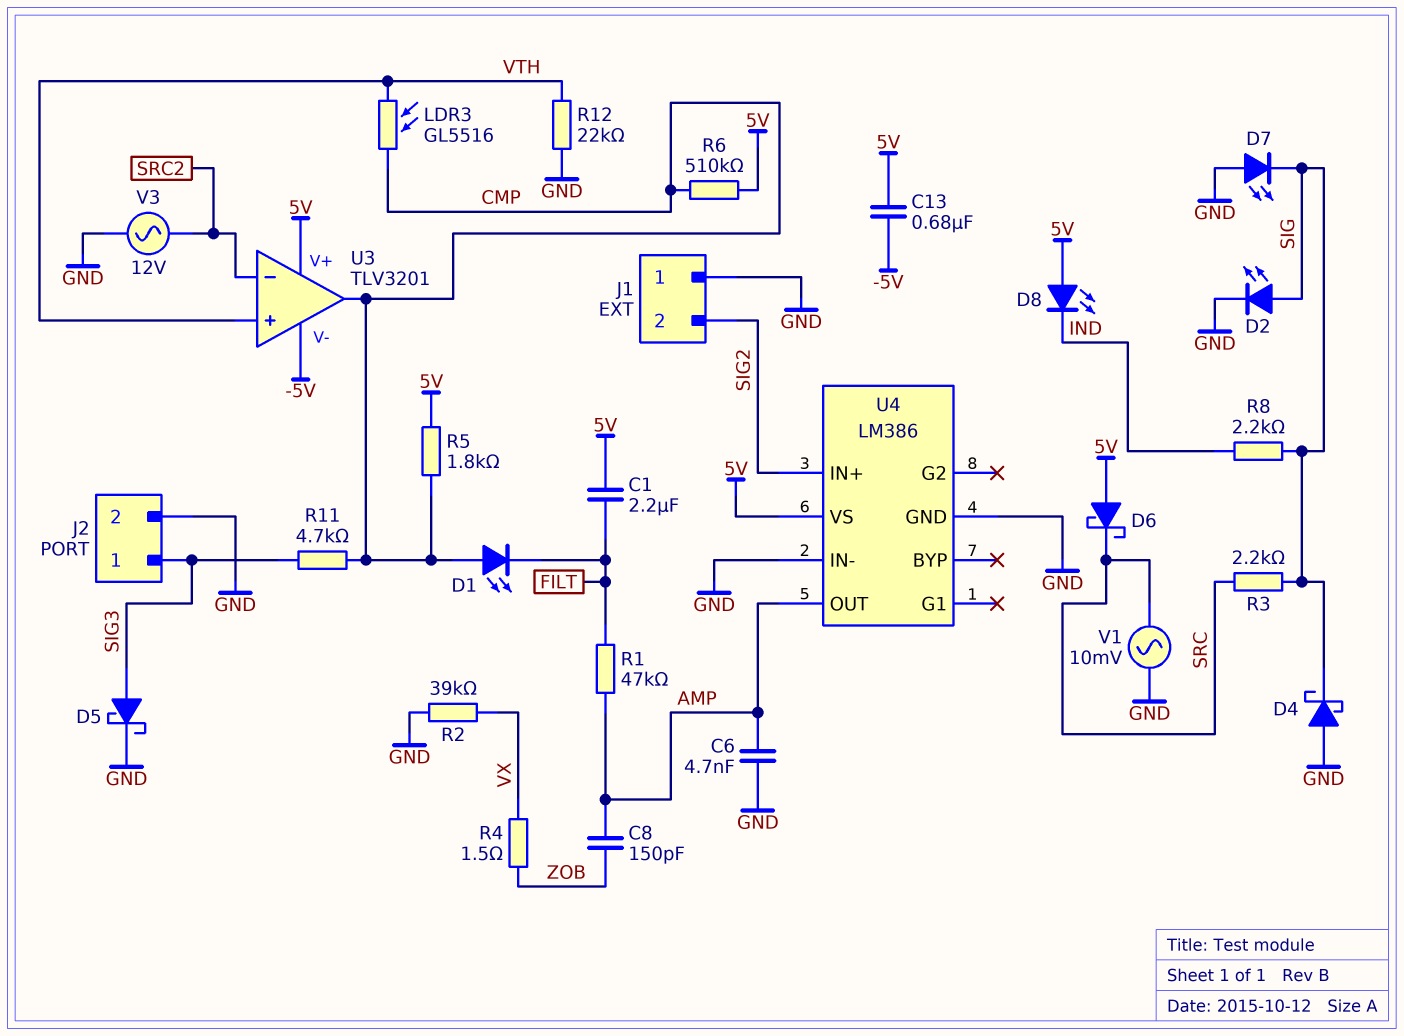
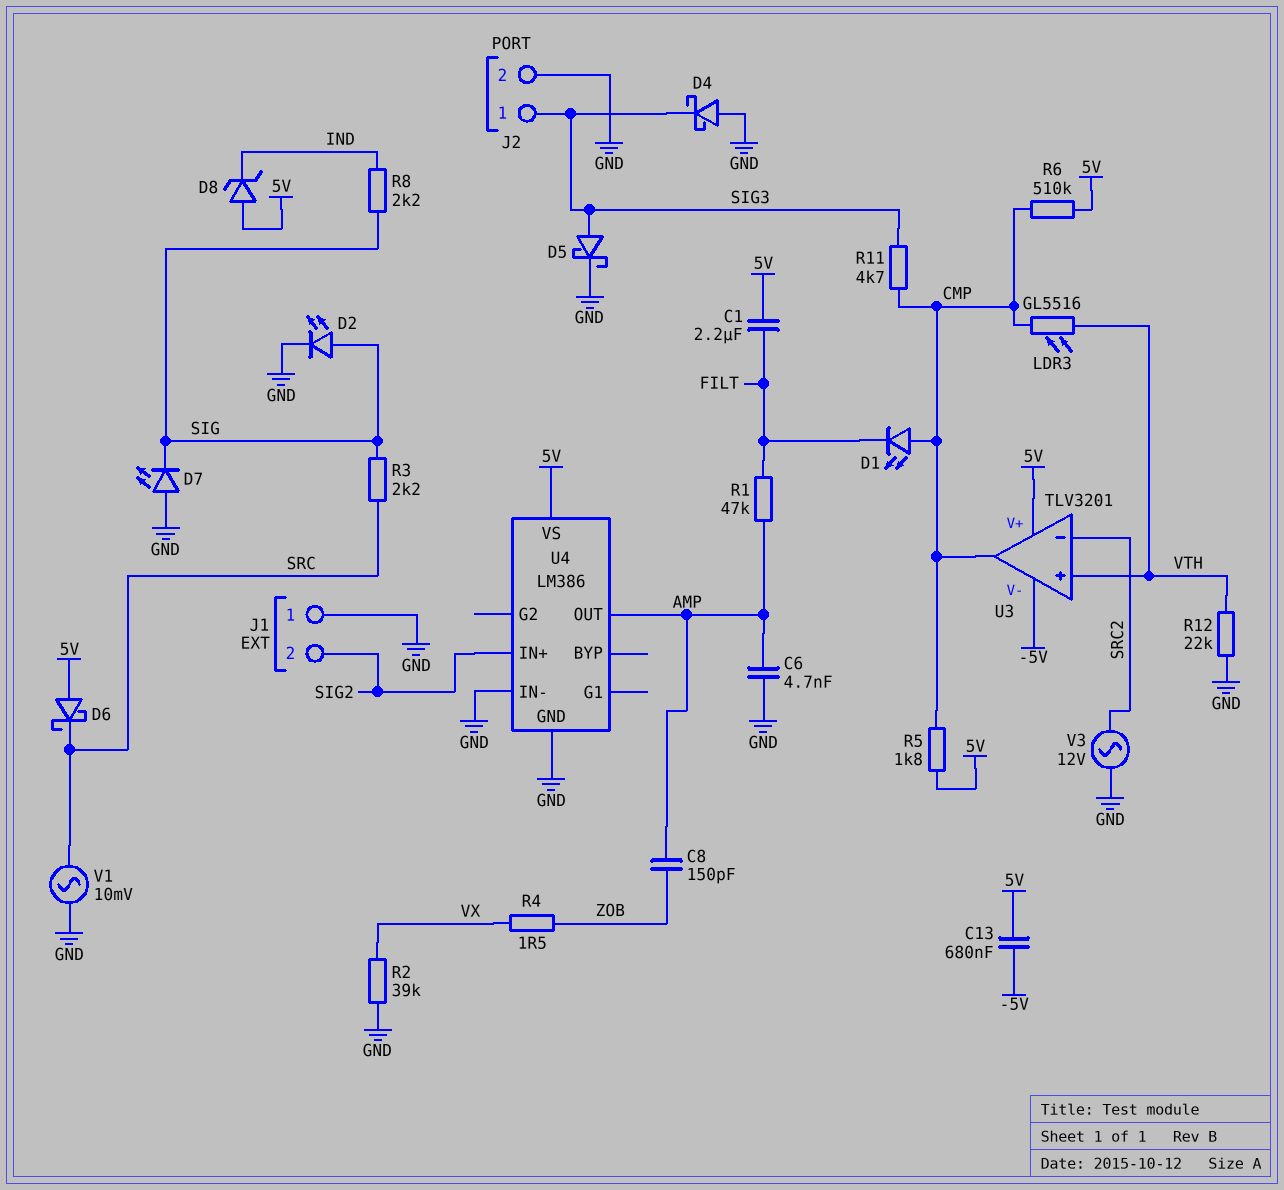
D4: schottky (A GND, K SIG) -> schottky (A GND, K SIG3)
D8: LED (A 5V, K IND) -> zener (A 5V, K IND)

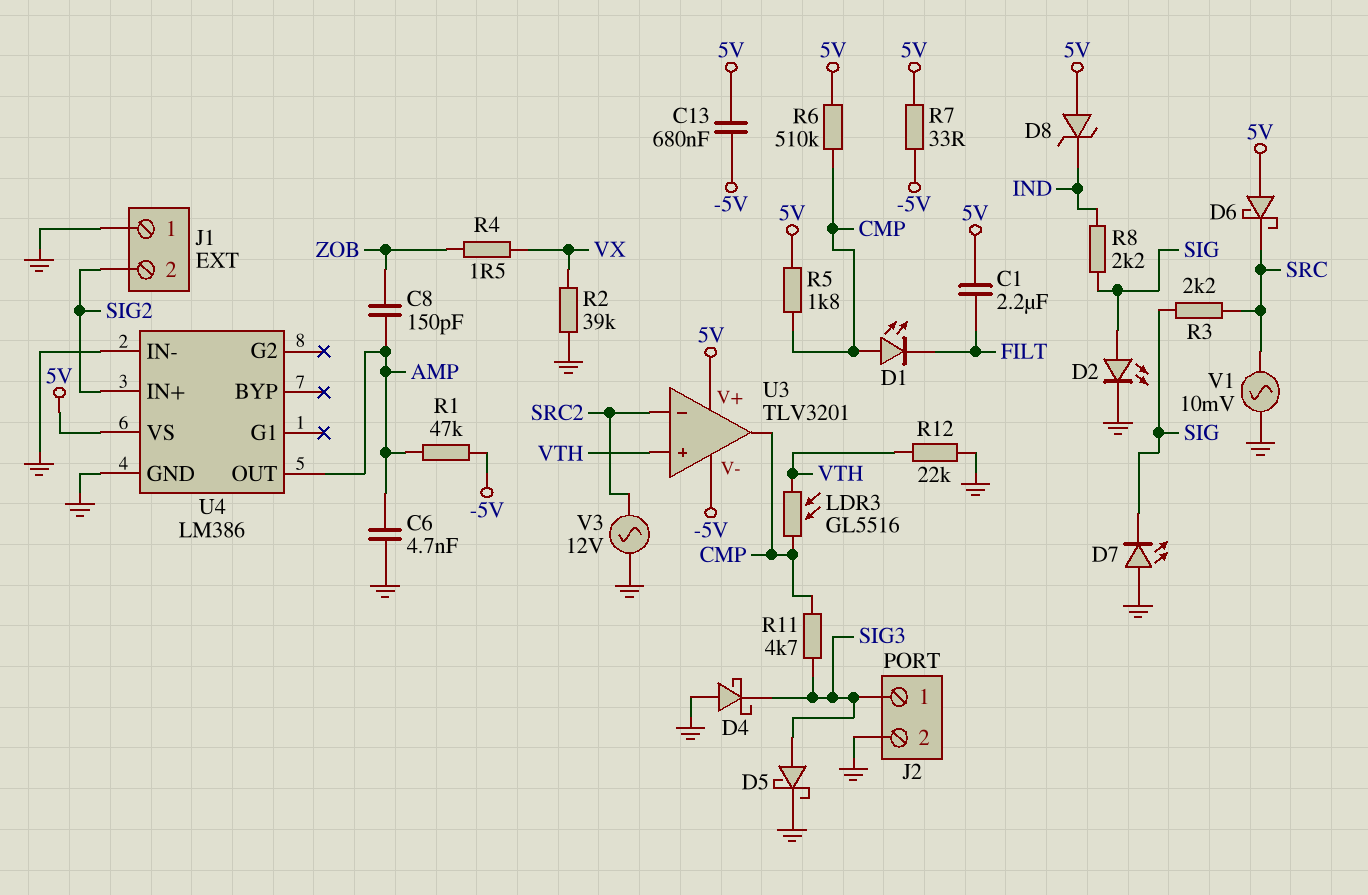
R1: 47k (AMP, FILT) -> 47k (-5V, AMP)
R7: none -> 33 (-5V, 5V)

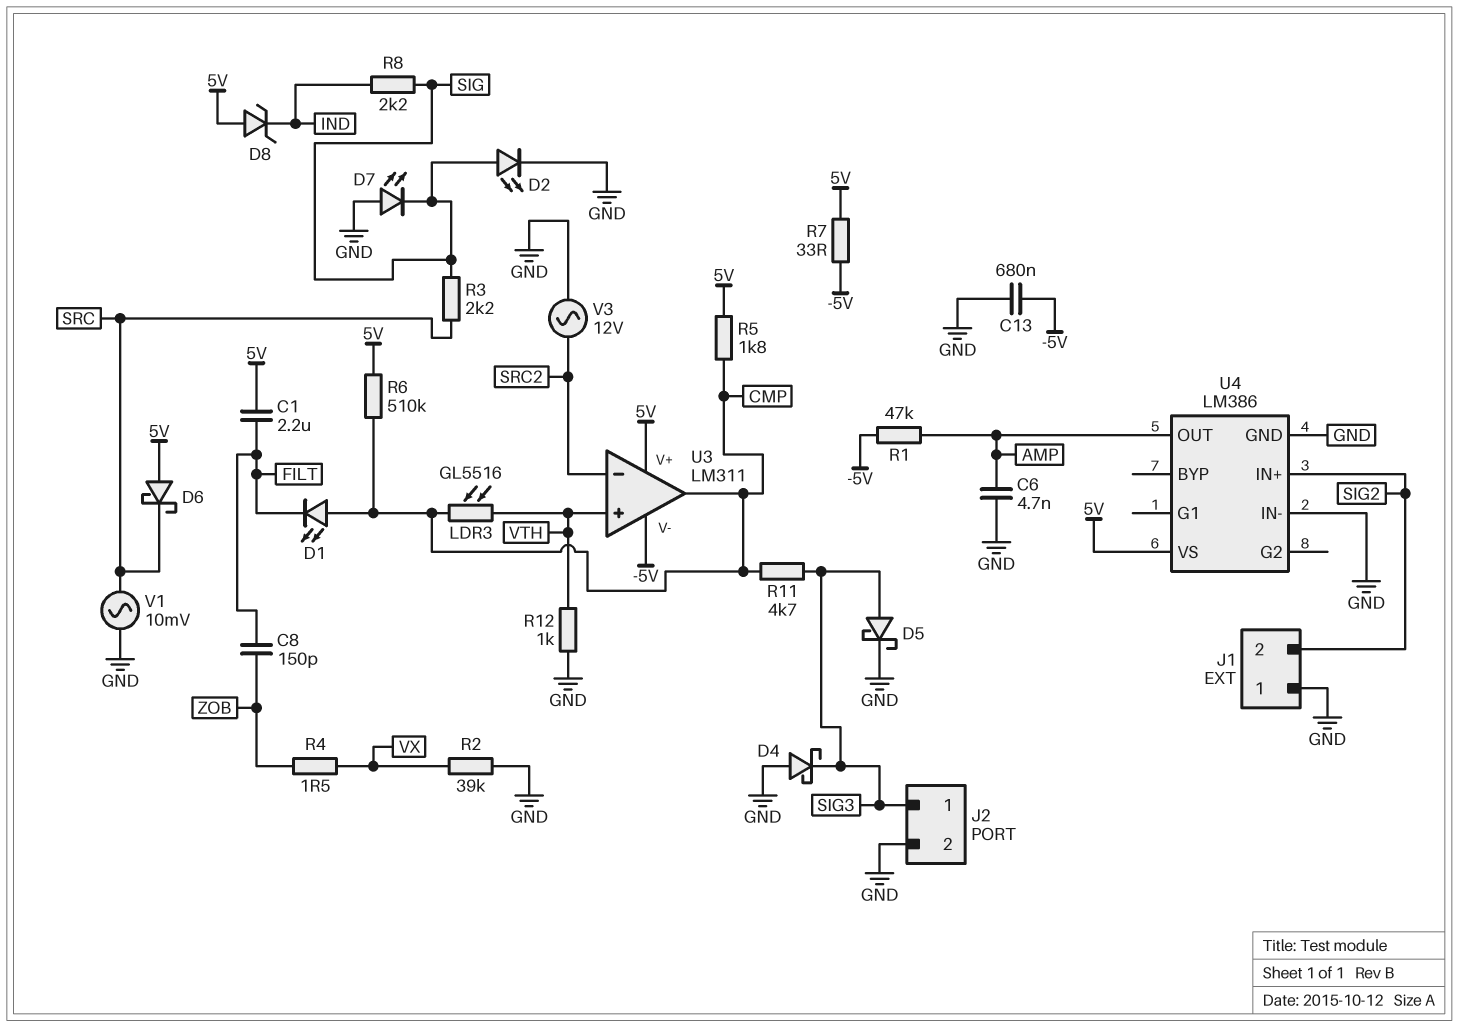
C8: 150pF (AMP, ZOB) -> 150pF (FILT, ZOB)
C13: 680nF (-5V, 5V) -> 680nF (-5V, GND)
R12: 22k (GND, VTH) -> 1k (GND, VTH)
U3: TLV3201 -> LM311

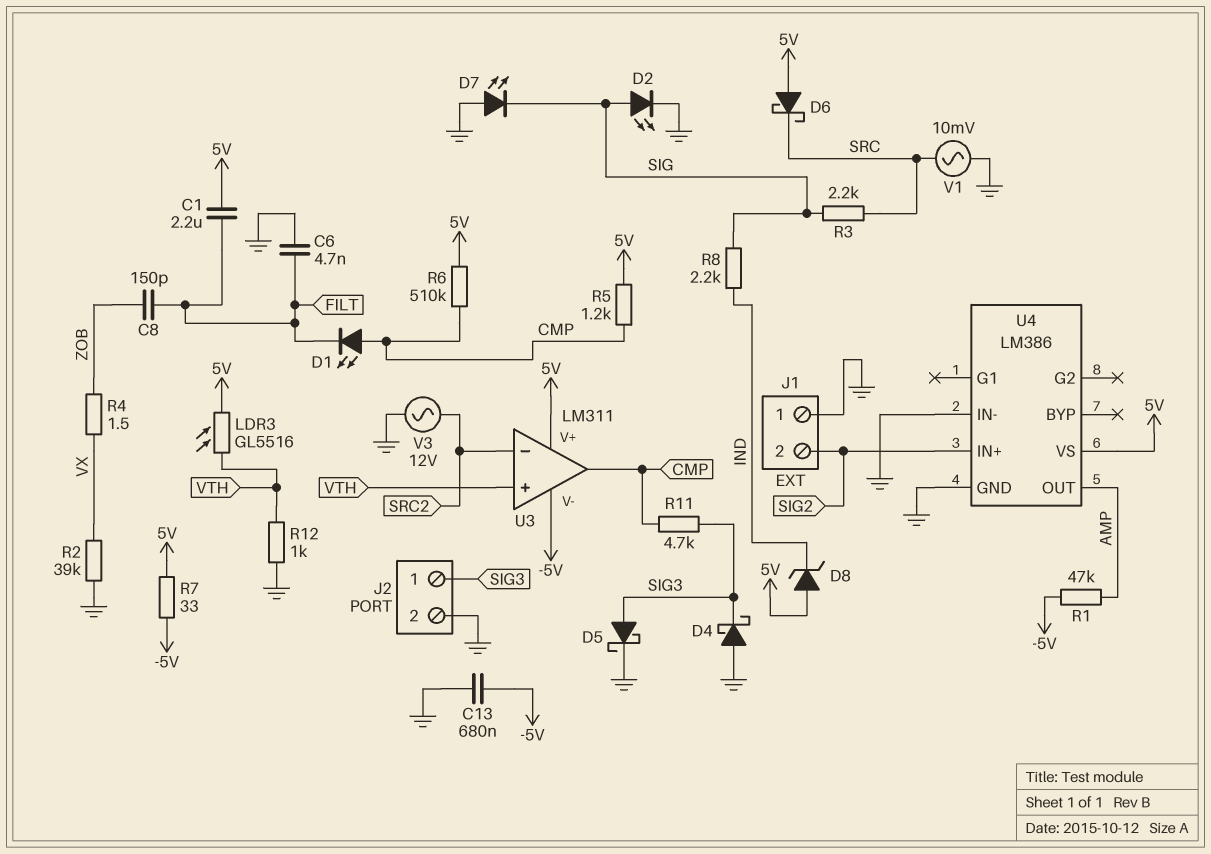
C6: 4.7nF (AMP, GND) -> 4.7nF (FILT, GND)
LDR3: GL5516 (CMP, VTH) -> GL5516 (5V, VTH)
R5: 1.8k (5V, CMP) -> 1.2k (5V, CMP)

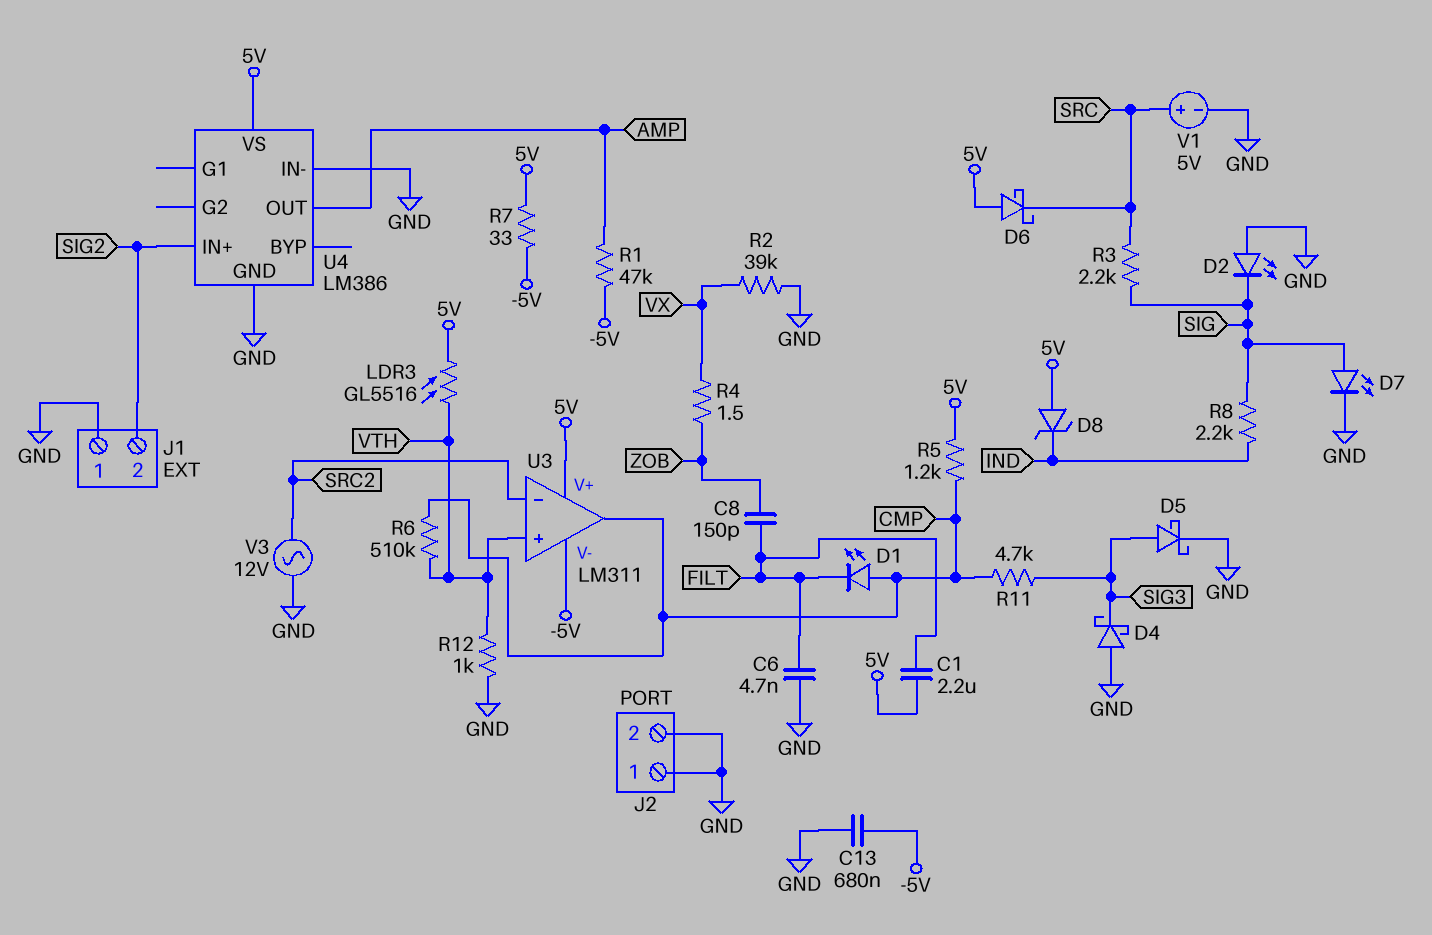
D2: LED (A SIG, K GND) -> LED (A GND, K SIG)
D7: LED (A GND, K SIG) -> LED (A SIG, K GND)
J2 pin 1: SIG3 -> GND
R6: 510k (5V, CMP) -> 510k (CMP, VTH)
V1: AC 10mV (GND, SRC) -> 5V (plus SRC, minus GND)

